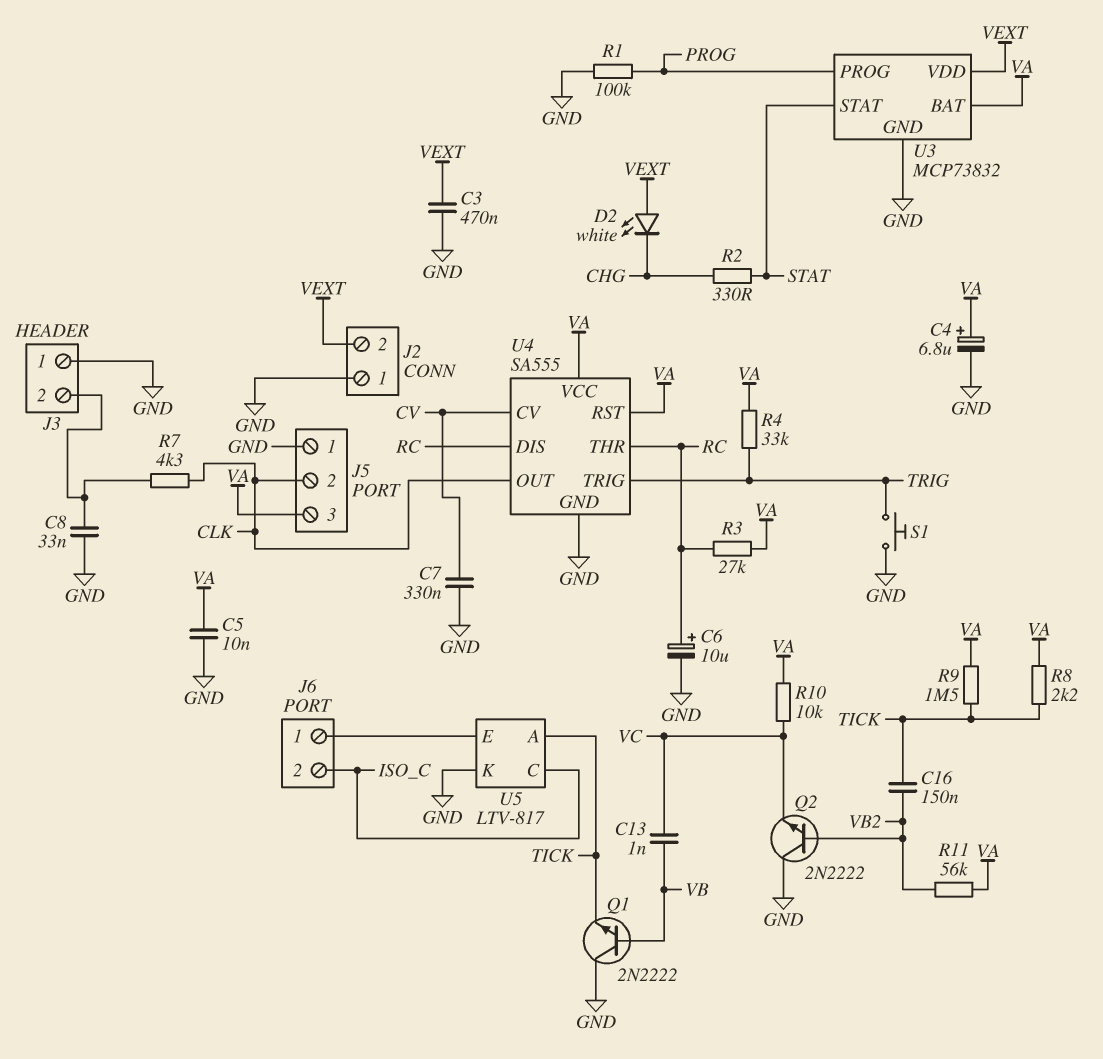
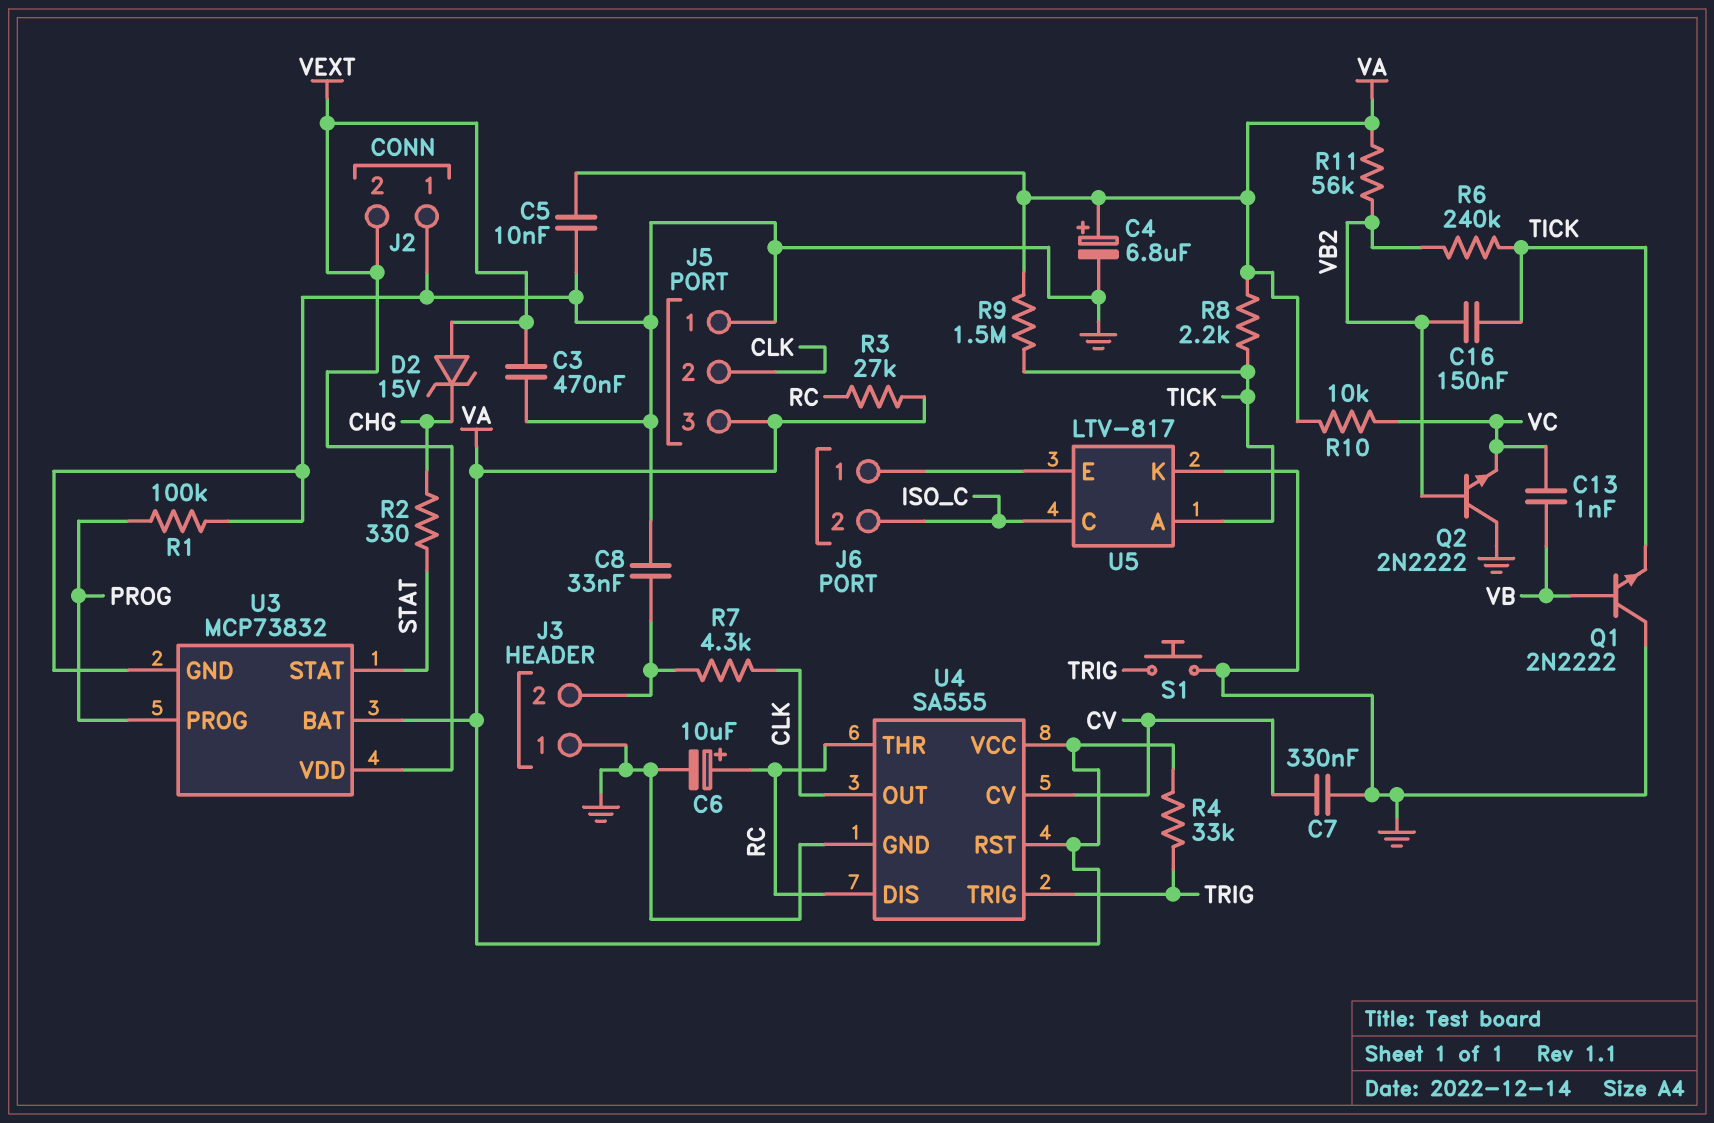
D2: LED white (A VEXT, K CHG) -> zener 15V (A VEXT, K CHG)
R6: none -> 240k (TICK, VB2)

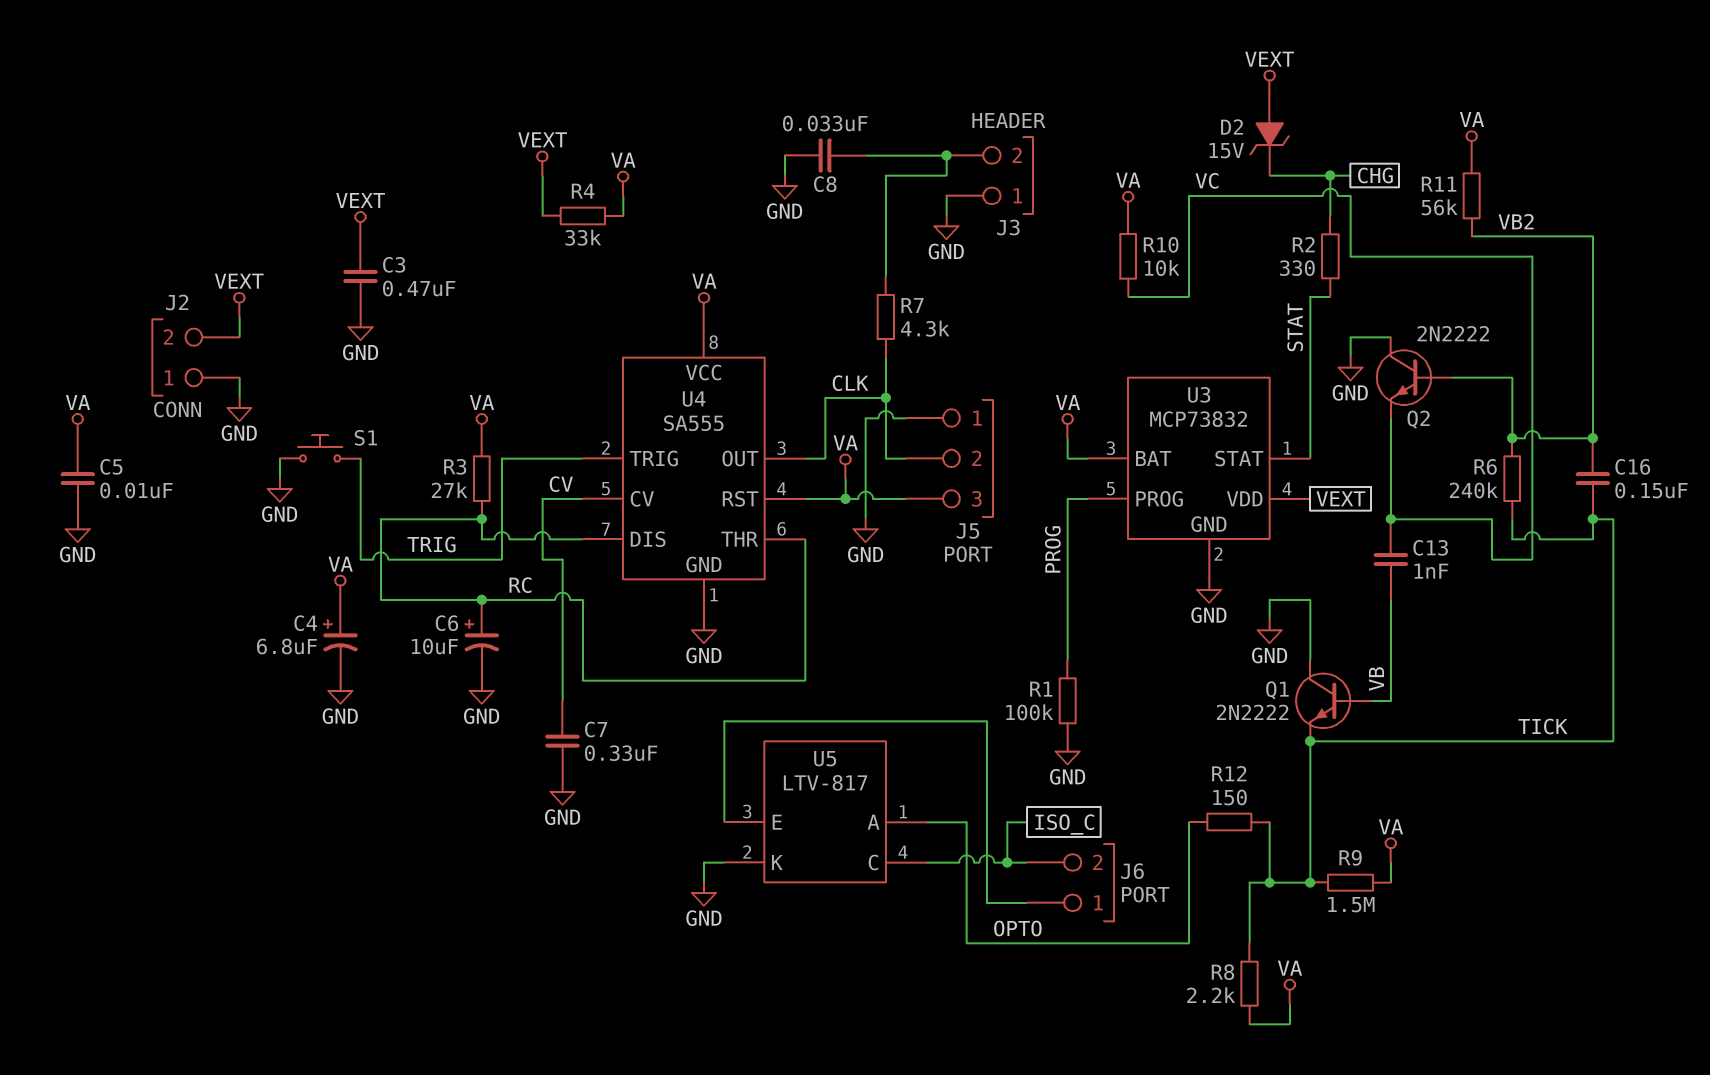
R4: 33k (TRIG, VA) -> 33k (VA, VEXT)
R12: none -> 150 (OPTO, TICK)
U5 pin A: TICK -> OPTO

